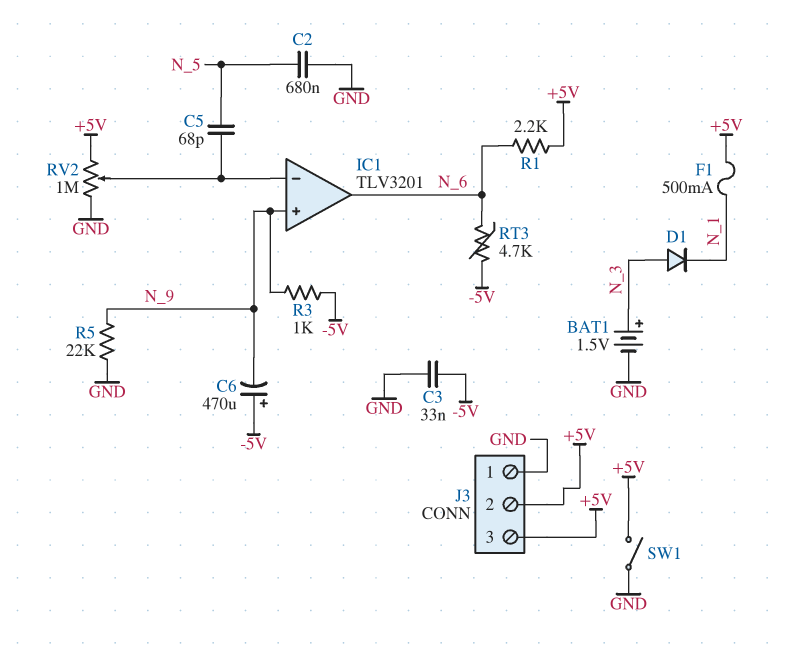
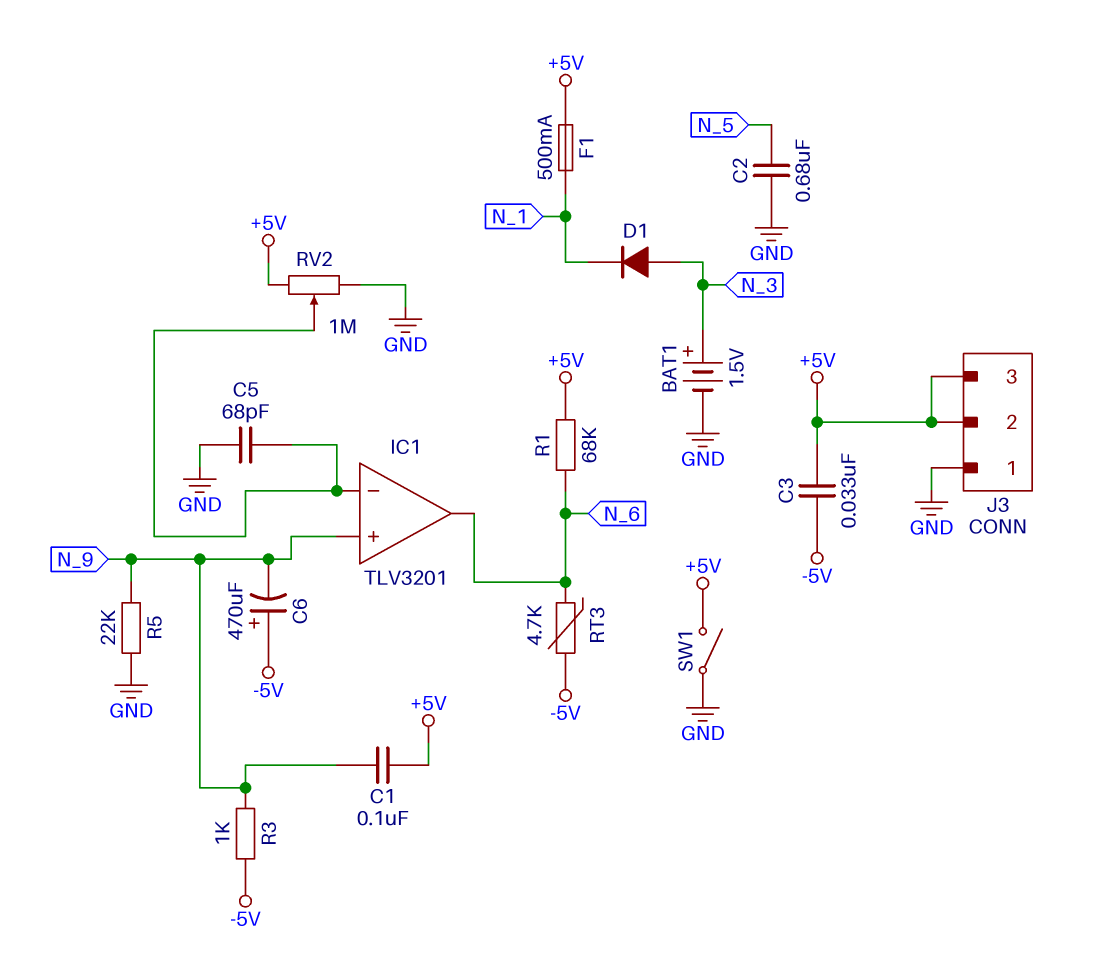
C1: none -> 100nF (+5V, N_9)
C3: 33nF (-5V, GND) -> 33nF (+5V, -5V)
C5: 68pF (IC1/in-, N_5) -> 68pF (GND, IC1/in-)
R1: 2.2k (+5V, N_6) -> 68k (+5V, N_6)

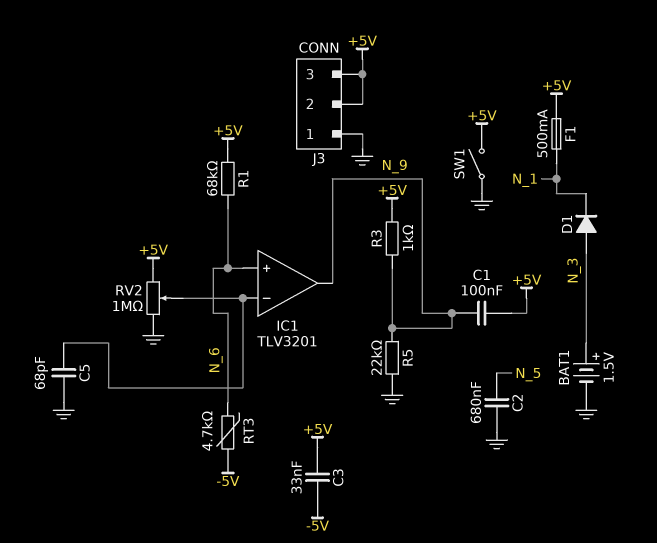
C6: 470uF (plus -5V, minus N_9) -> none
IC1 pin in+: N_9 -> N_6
IC1 pin out: N_6 -> N_9
R3: 1k (-5V, N_9) -> 1k (+5V, N_9)

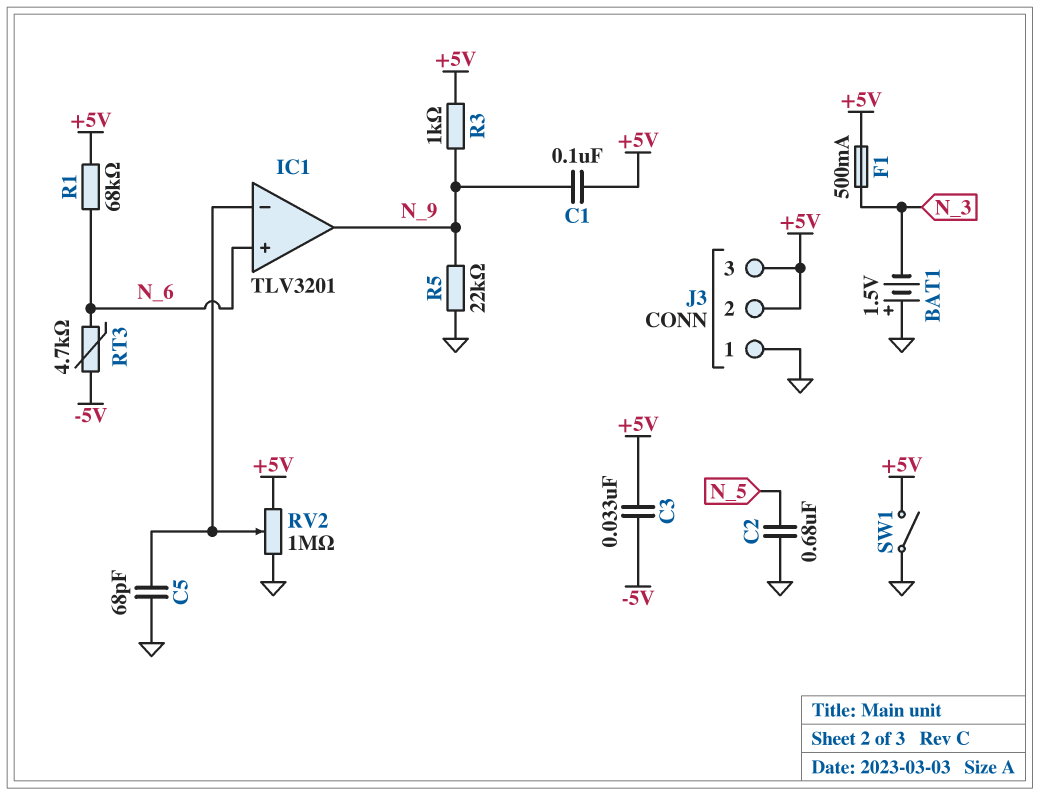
BAT1: 1.5V (plus N_3, minus GND) -> 1.5V (plus GND, minus N_3)
D1: diode (A N_3, K N_1) -> none
F1: 500mA (+5V, N_1) -> 500mA (+5V, N_3)

